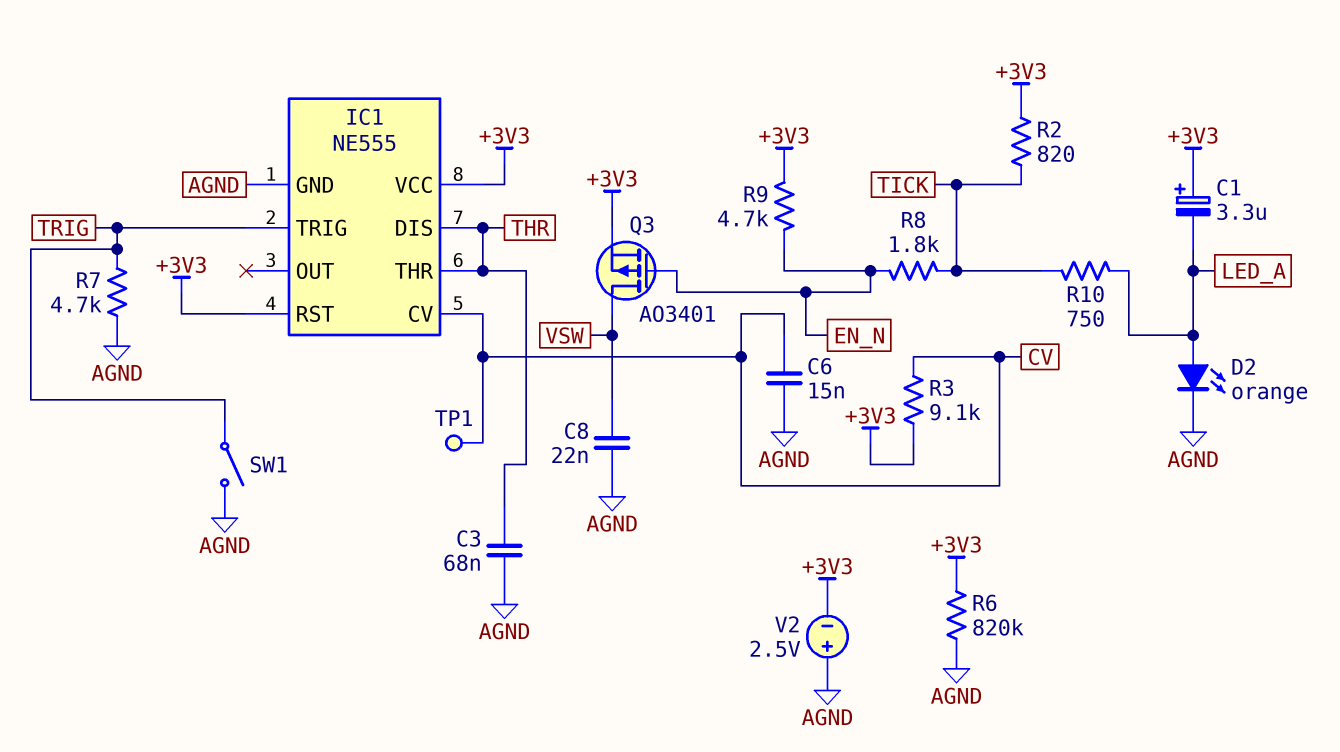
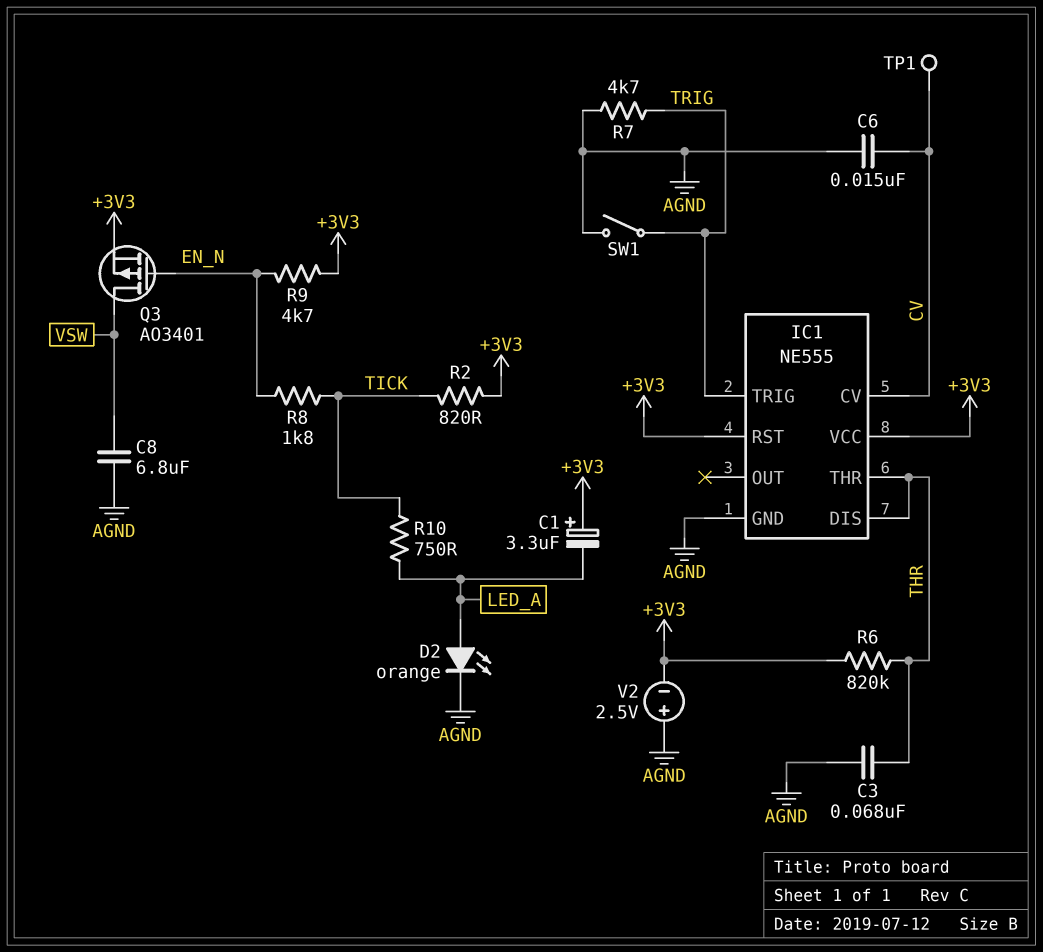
C8: 22nF (AGND, VSW) -> 6.8uF (AGND, VSW)
R3: 9.1k (+3V3, CV) -> none
R6: 820k (+3V3, AGND) -> 820k (+3V3, THR)

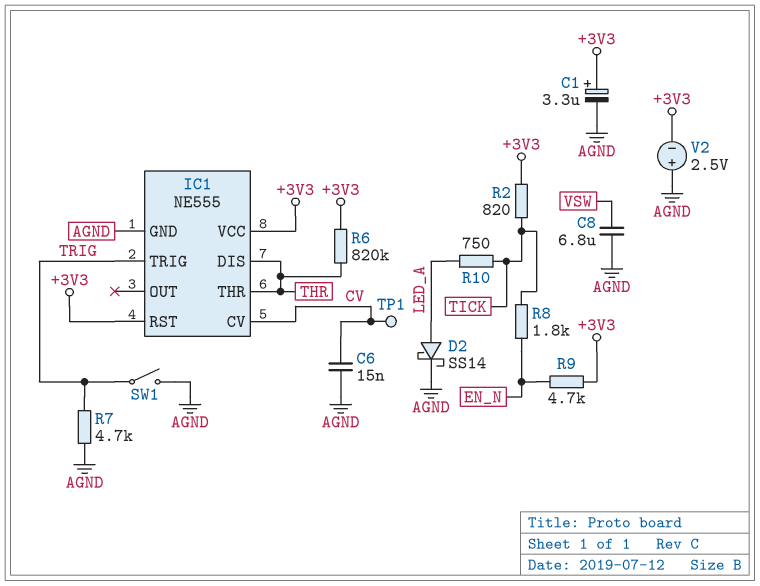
C1: 3.3uF (plus +3V3, minus LED_A) -> 3.3uF (plus +3V3, minus AGND)
C3: 68nF (AGND, THR) -> none
D2: LED orange (A LED_A, K AGND) -> schottky SS14 (A LED_A, K AGND)
Q3: PMOS AO3401 (G EN_N, D VSW, S +3V3) -> none

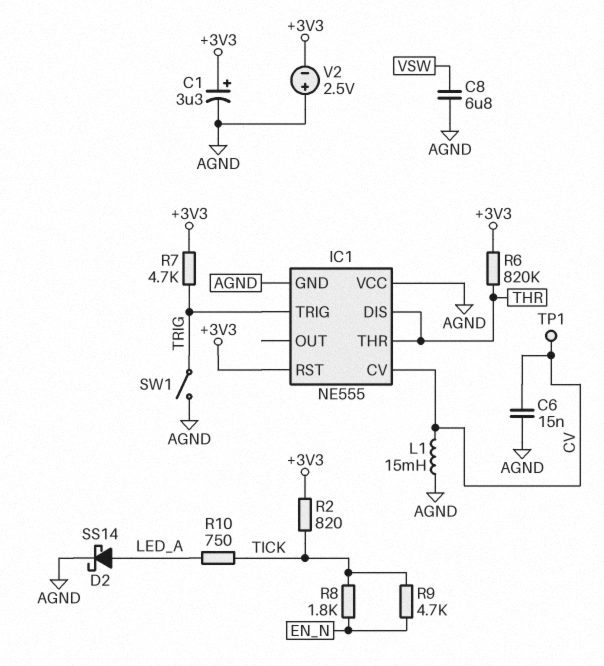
IC1 pin VCC: +3V3 -> AGND
L1: none -> 15mH (AGND, CV)
R7: 4.7k (AGND, TRIG) -> 4.7k (+3V3, TRIG)
R9: 4.7k (+3V3, EN_N) -> 4.7k (EN_N, TICK)

